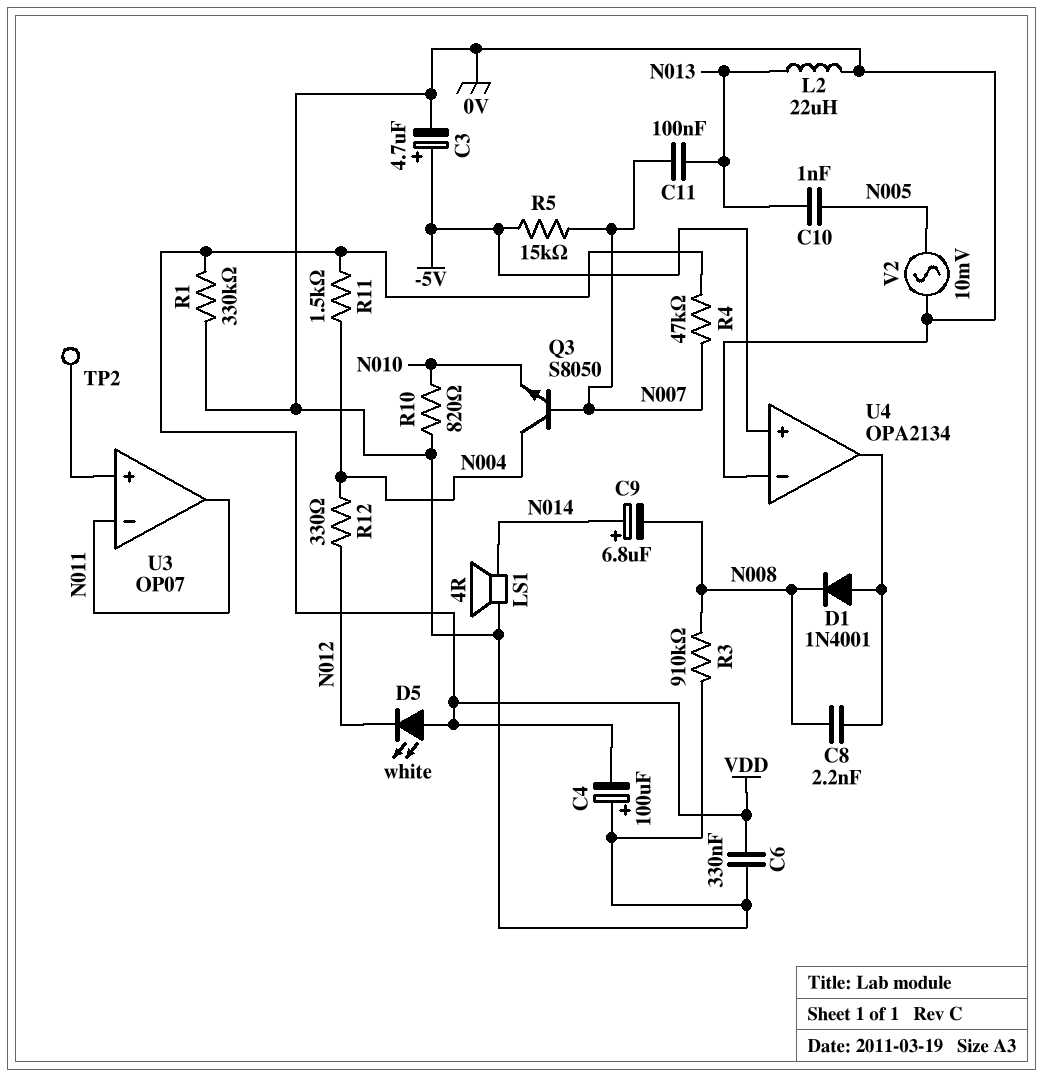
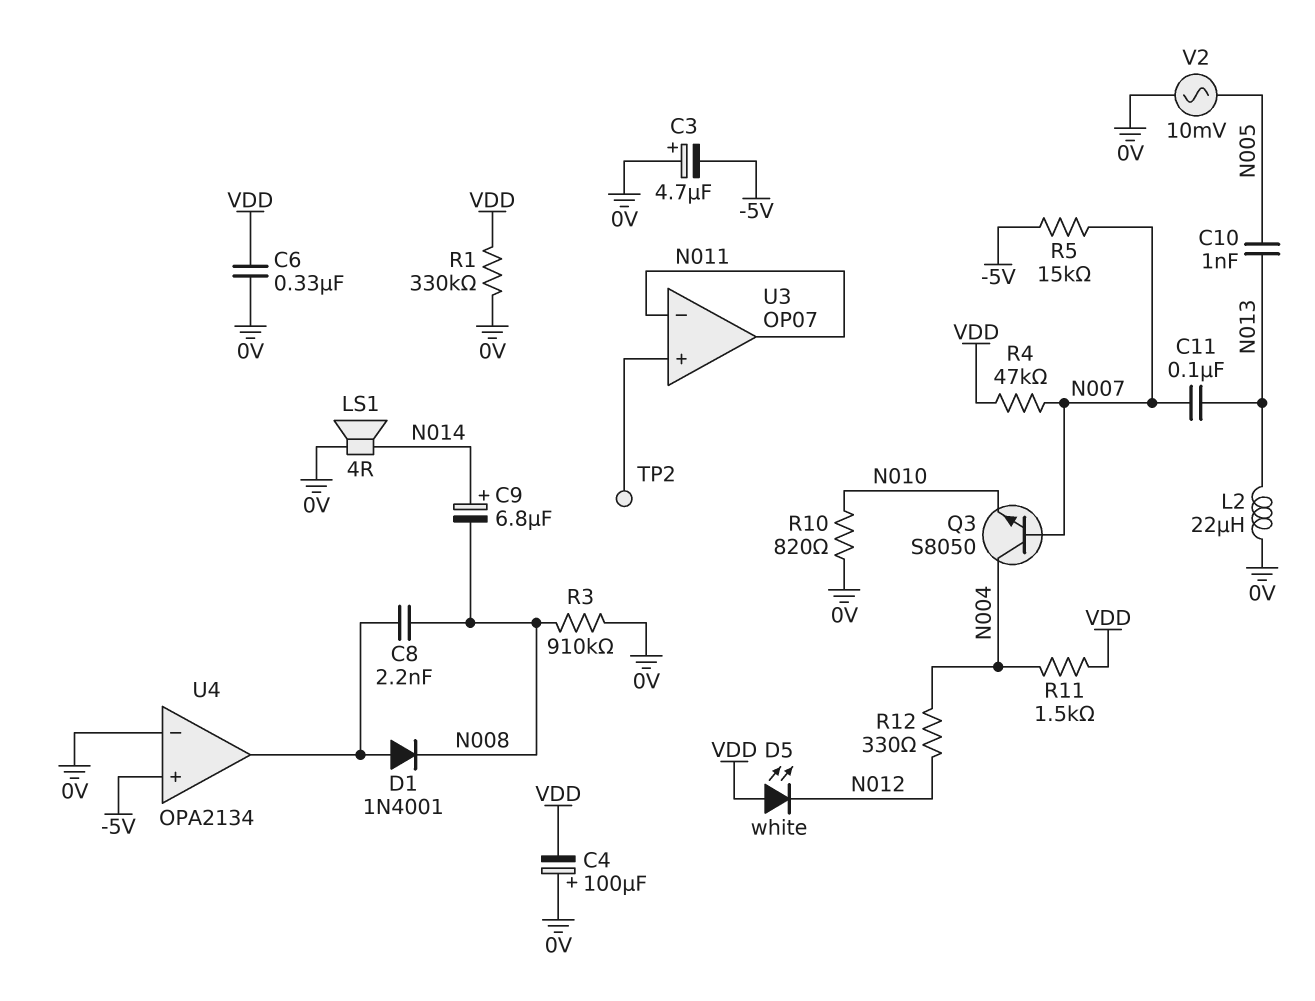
C3: 4.7uF (plus -5V, minus 0V) -> 4.7uF (plus 0V, minus -5V)

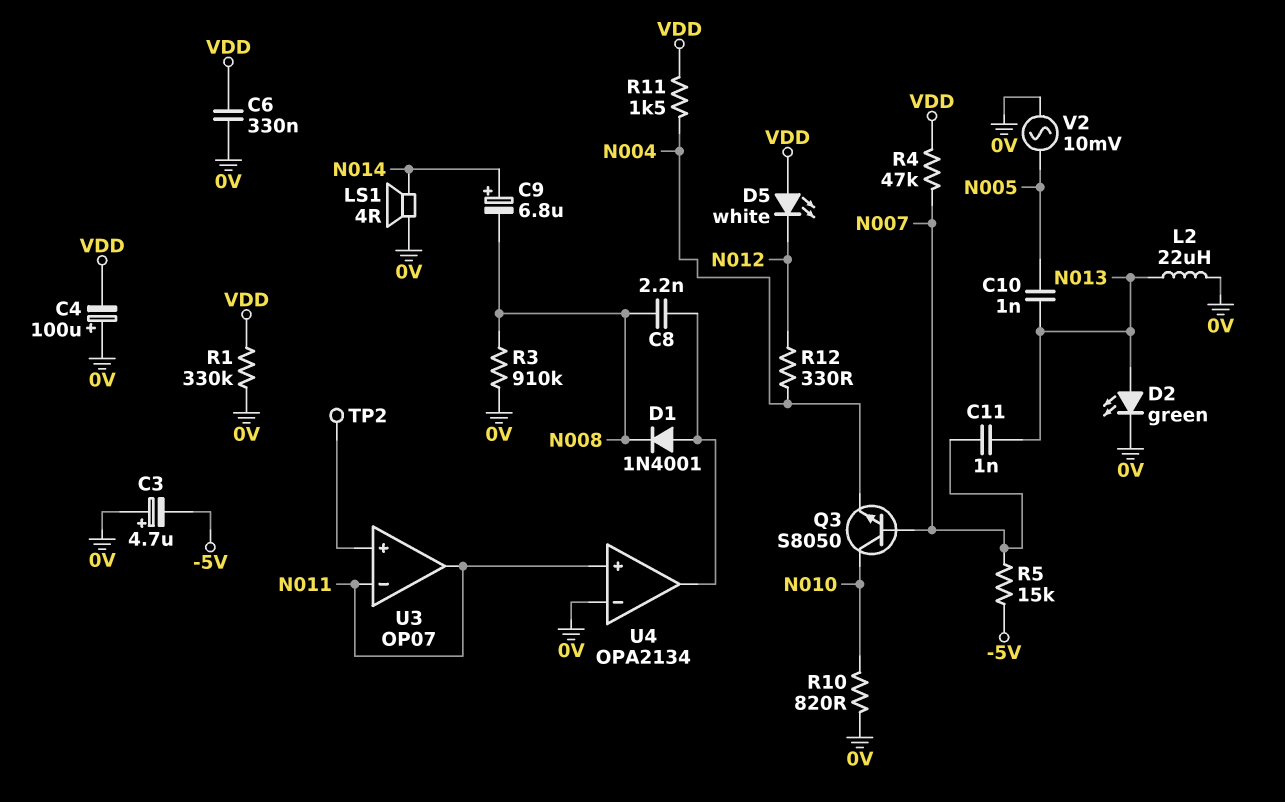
C11: 100nF (N007, N013) -> 1nF (N007, N013)
D2: none -> LED green (A N013, K 0V)
Q3: NPN S8050 (B N007, C N004, E N010) -> NPN S8050 (B N007, C N010, E N004)
U4 pin in+: -5V -> N011

